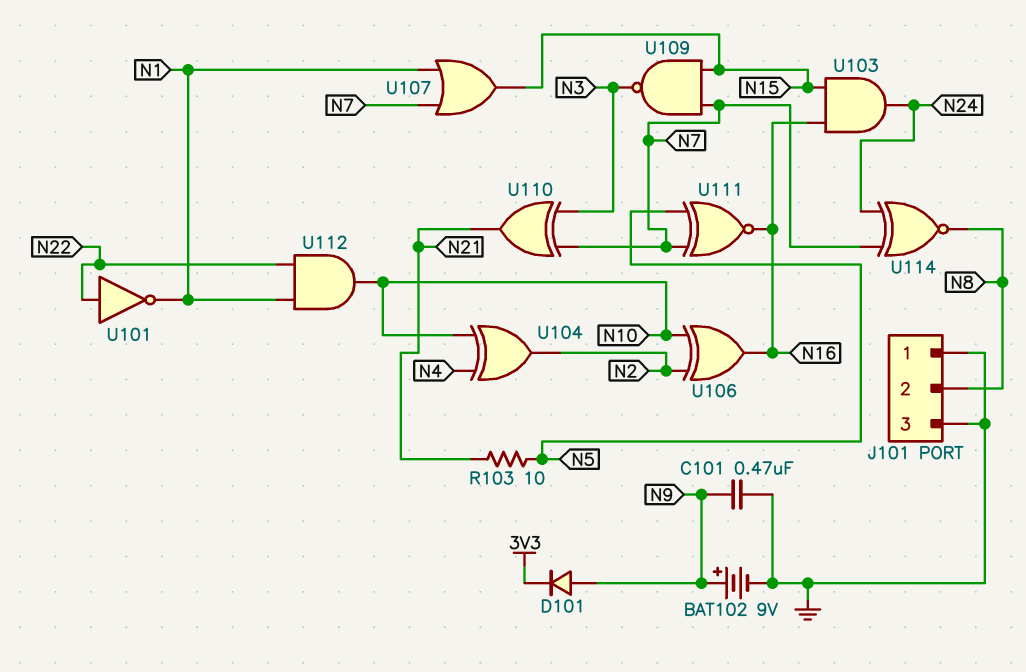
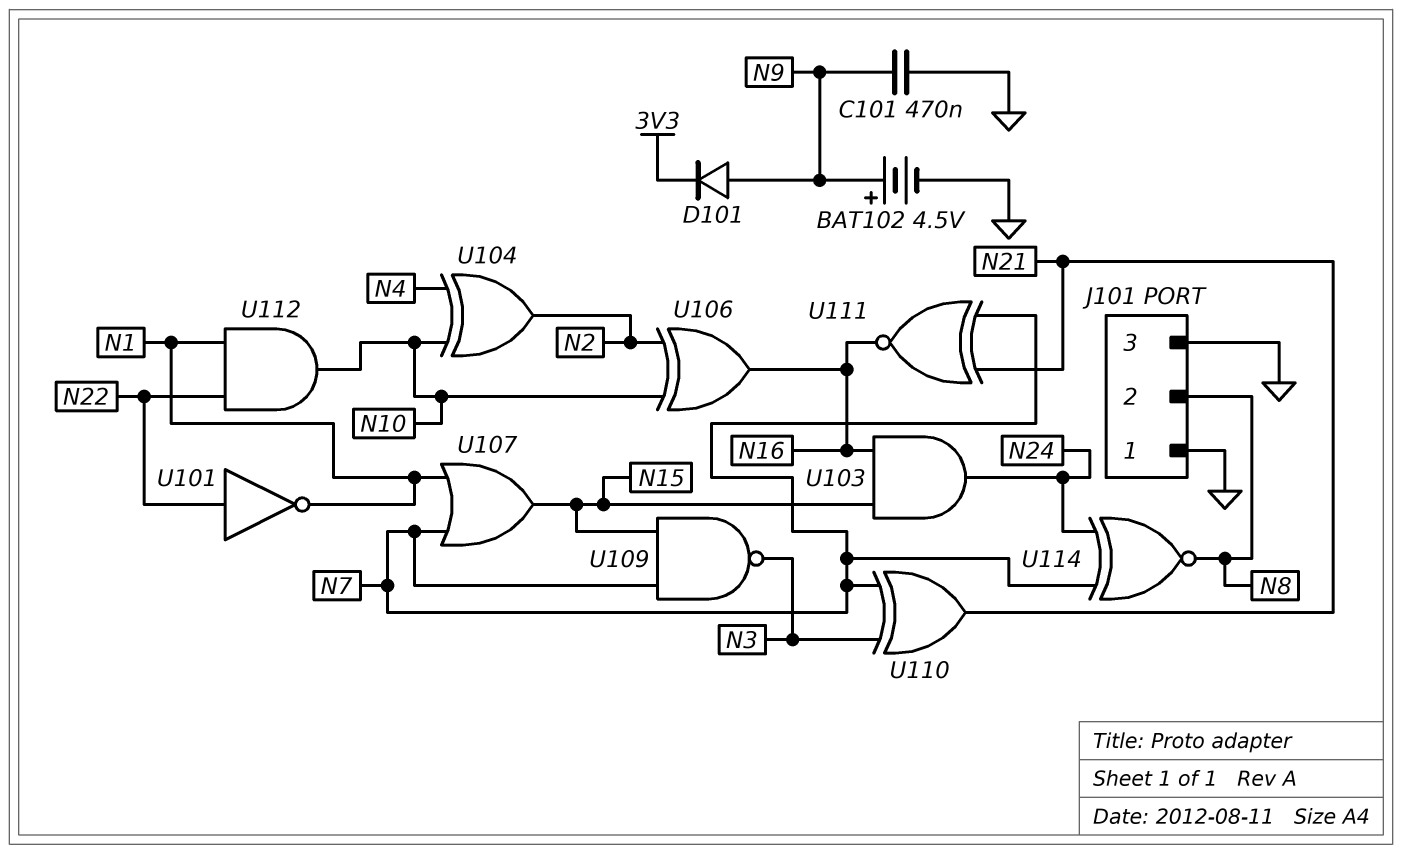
BAT102: 9V (plus N9, minus GND) -> 4.5V (plus N9, minus GND)
R103: 10 (N5, N21) -> none
U111: XNOR (in N5, in N7, out N16) -> XNOR (in N7, in N21, out N16)

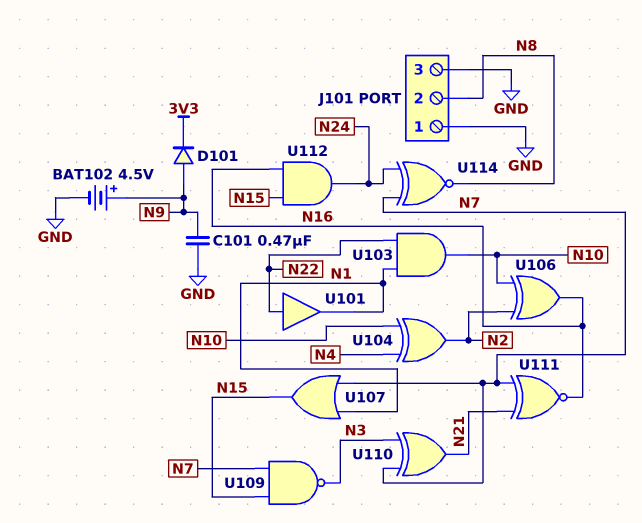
U101: NOT (in N22, out N1) -> buffer (in N22, out N1)
U103: AND (in N15, in N16, out N24) -> AND (in N1, in N22, out N10)
U112: AND (in N1, in N22, out N10) -> AND (in N15, in N16, out N24)

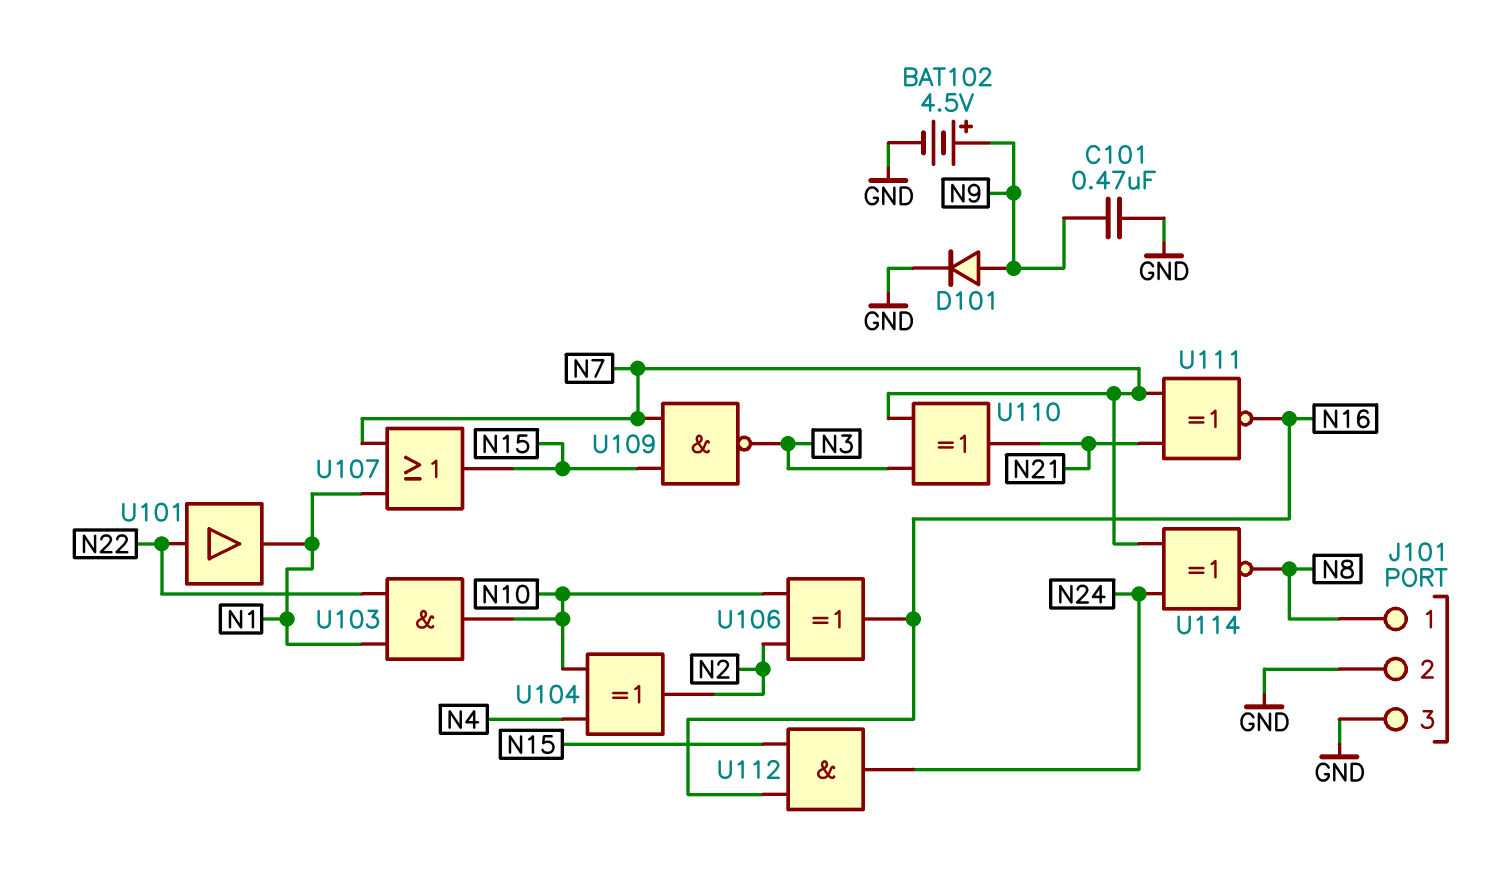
D101: diode (A N9, K 3V3) -> diode (A N9, K GND)
J101 pin 1: GND -> N8
J101 pin 2: N8 -> GND

